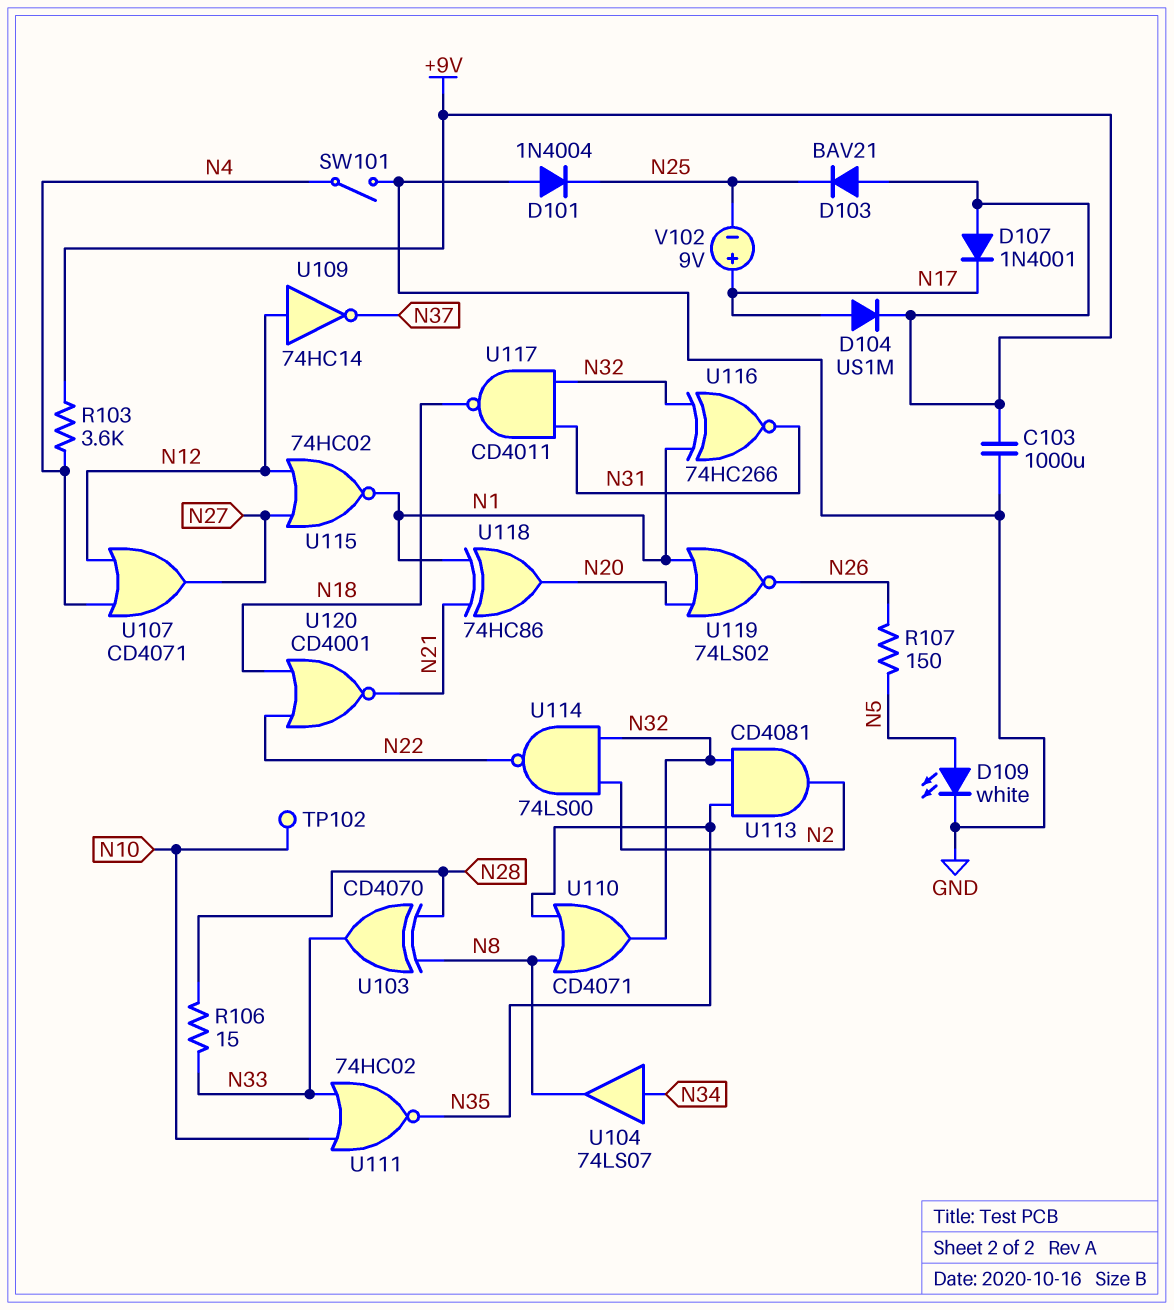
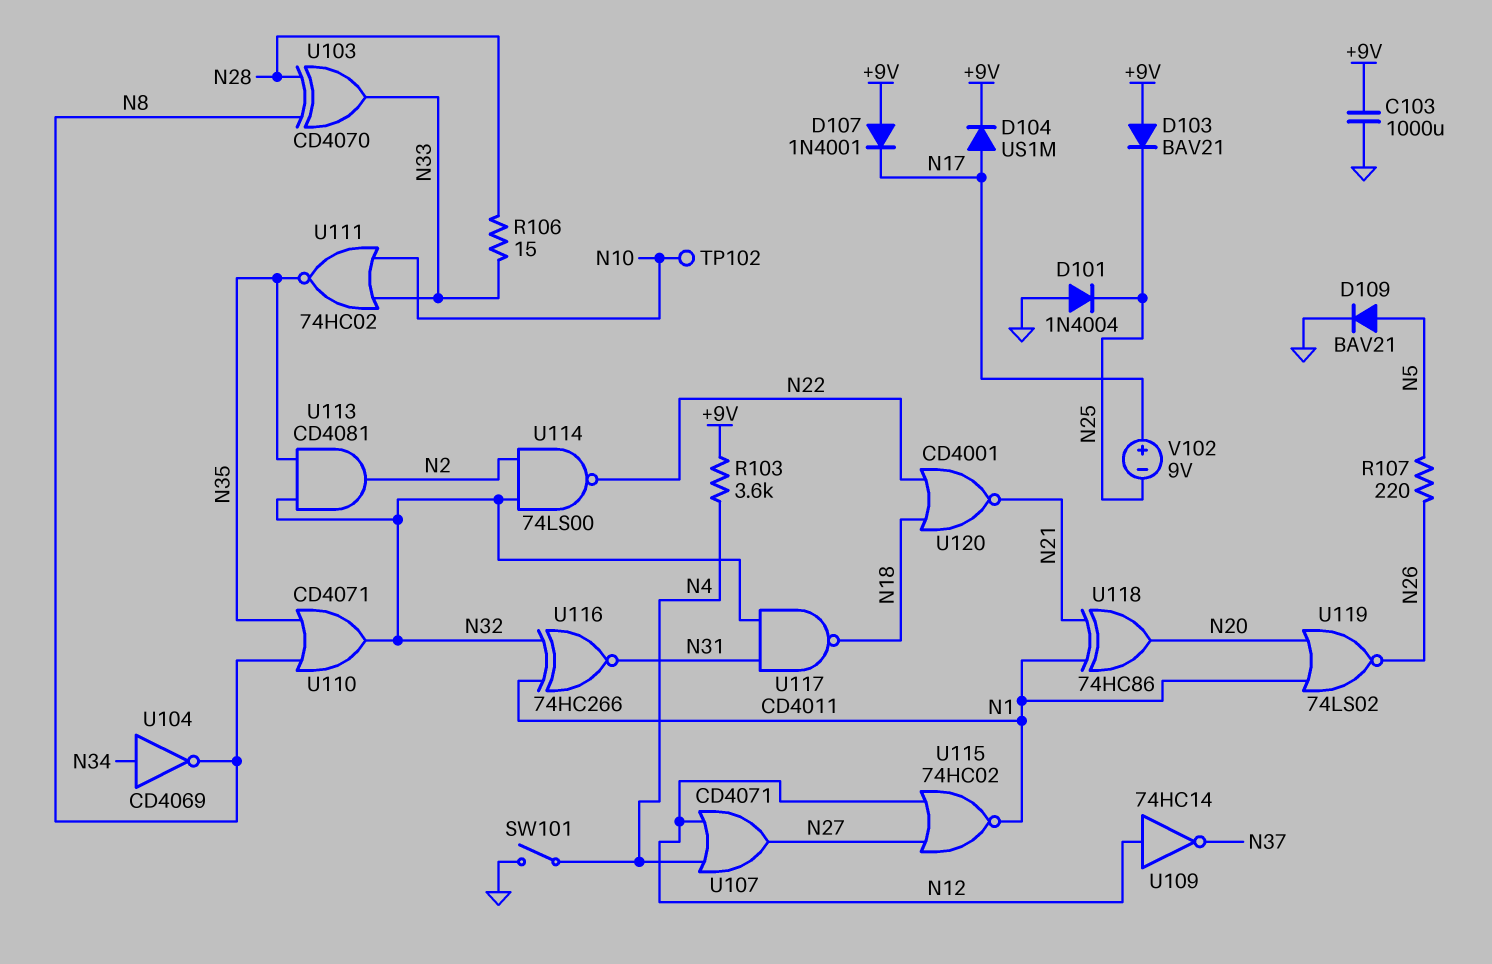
D109: LED white (A N5, K GND) -> diode BAV21 (A N5, K GND)
R107: 150 (N5, N26) -> 220 (N5, N26)
U104: buffer 74LS07 (in N34, out N8) -> NOT CD4069 (in N34, out N8)

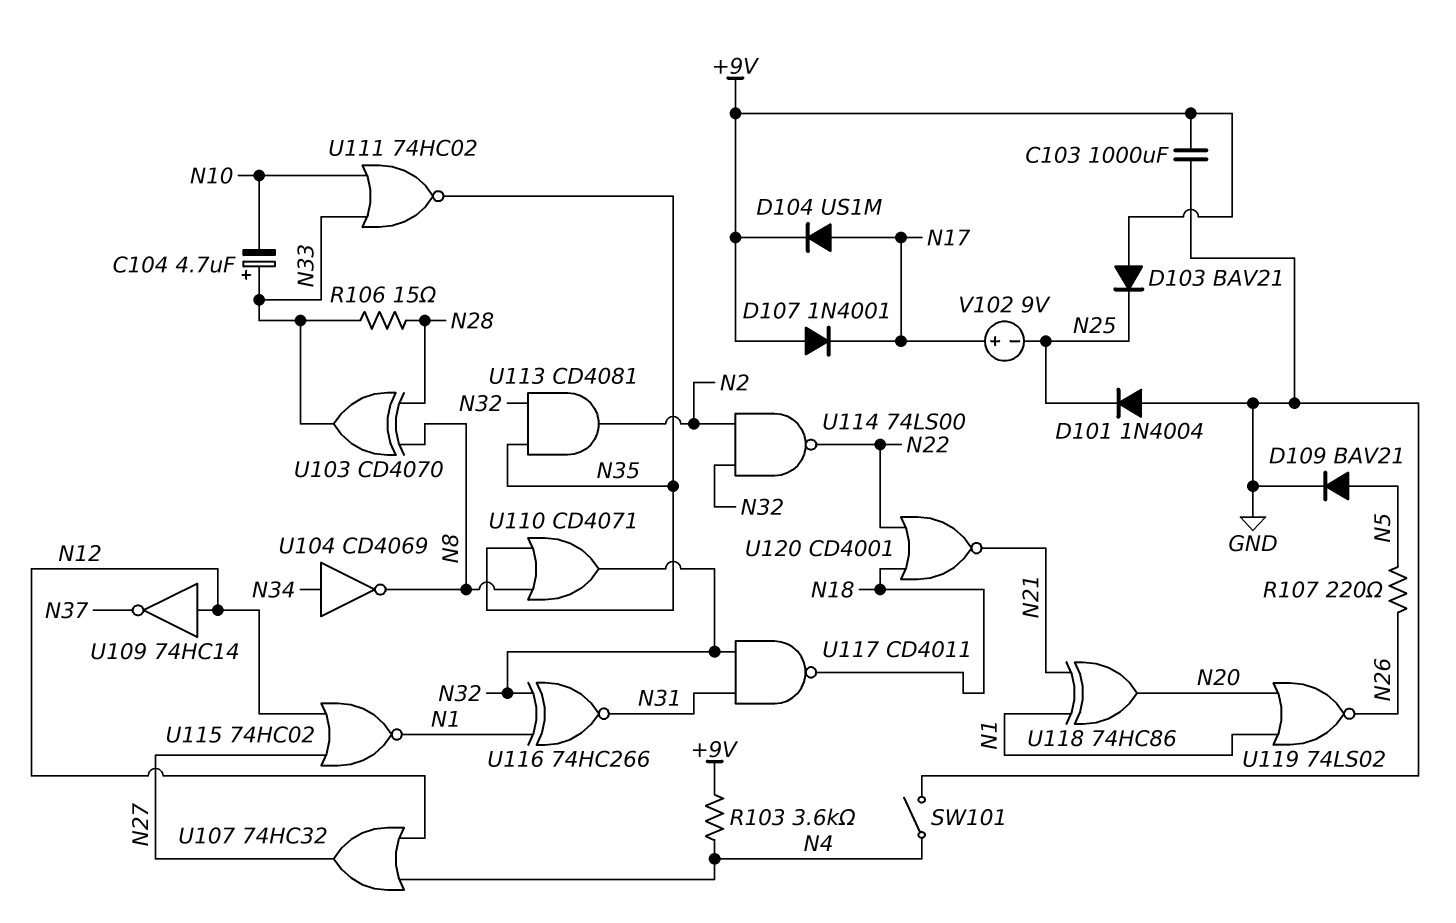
C104: none -> 4.7uF (plus N33, minus N10)
TP102: test point (N10) -> none
U107: OR CD4071 (in N4, in N12, out N27) -> OR 74HC32 (in N4, in N12, out N27)

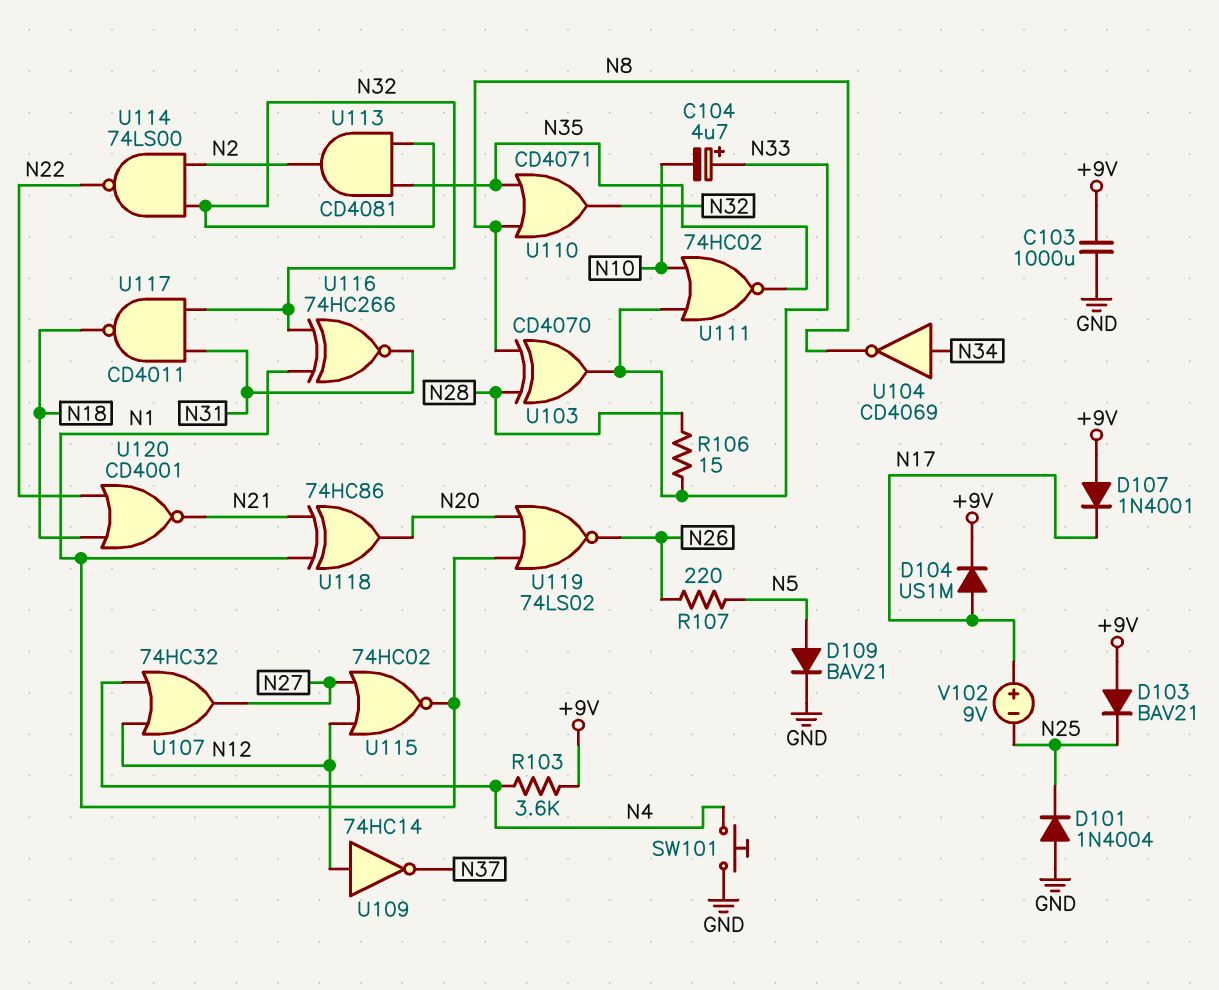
SW101: switch (GND, N4) -> button (GND, N4)

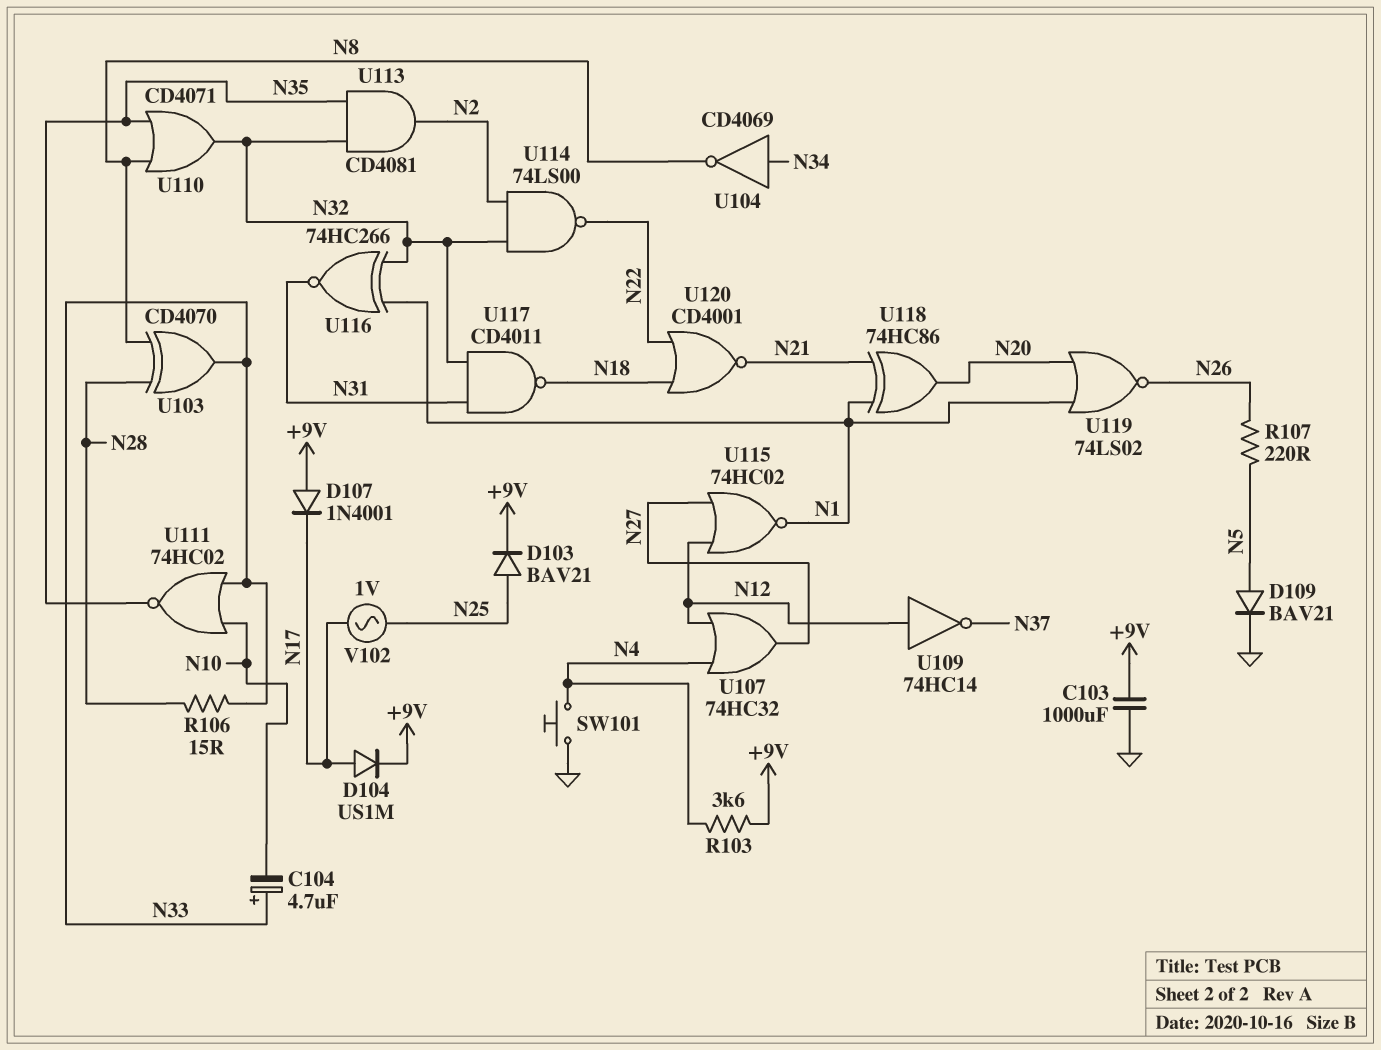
D101: diode 1N4004 (A GND, K N25) -> none
D103: diode BAV21 (A +9V, K N25) -> diode BAV21 (A N25, K +9V)
V102: 9V (plus N17, minus N25) -> AC 1V (N17, N25)

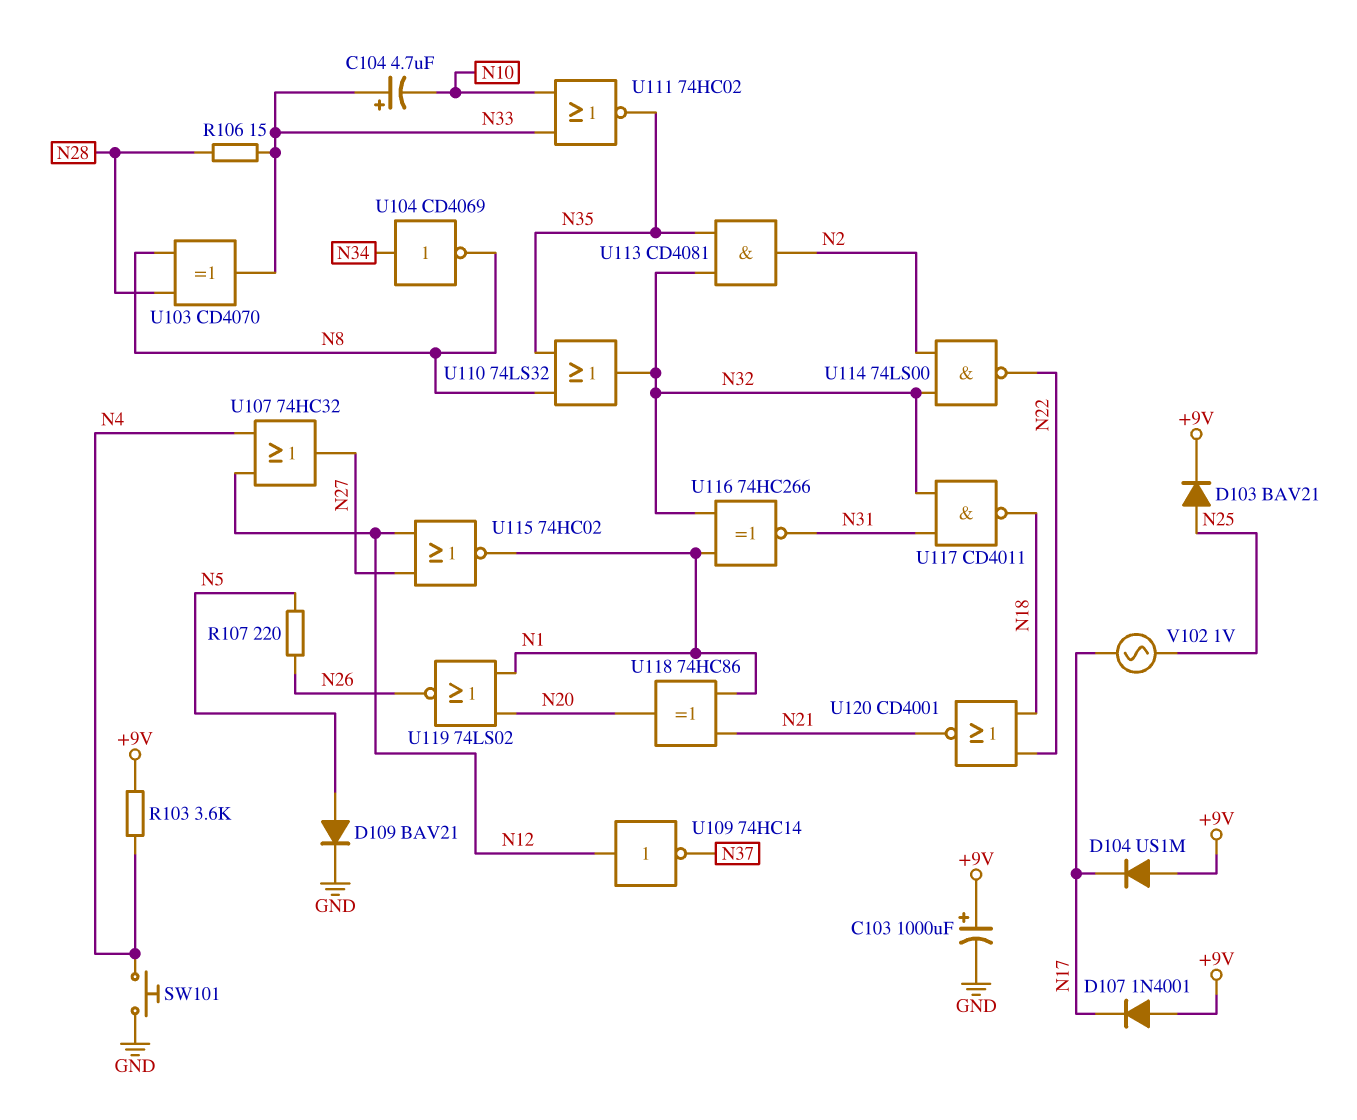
C103: 1000uF (+9V, GND) -> 1000uF (plus +9V, minus GND)
D104: diode US1M (A N17, K +9V) -> diode US1M (A +9V, K N17)
U110: OR CD4071 (in N8, in N35, out N32) -> OR 74LS32 (in N8, in N35, out N32)

